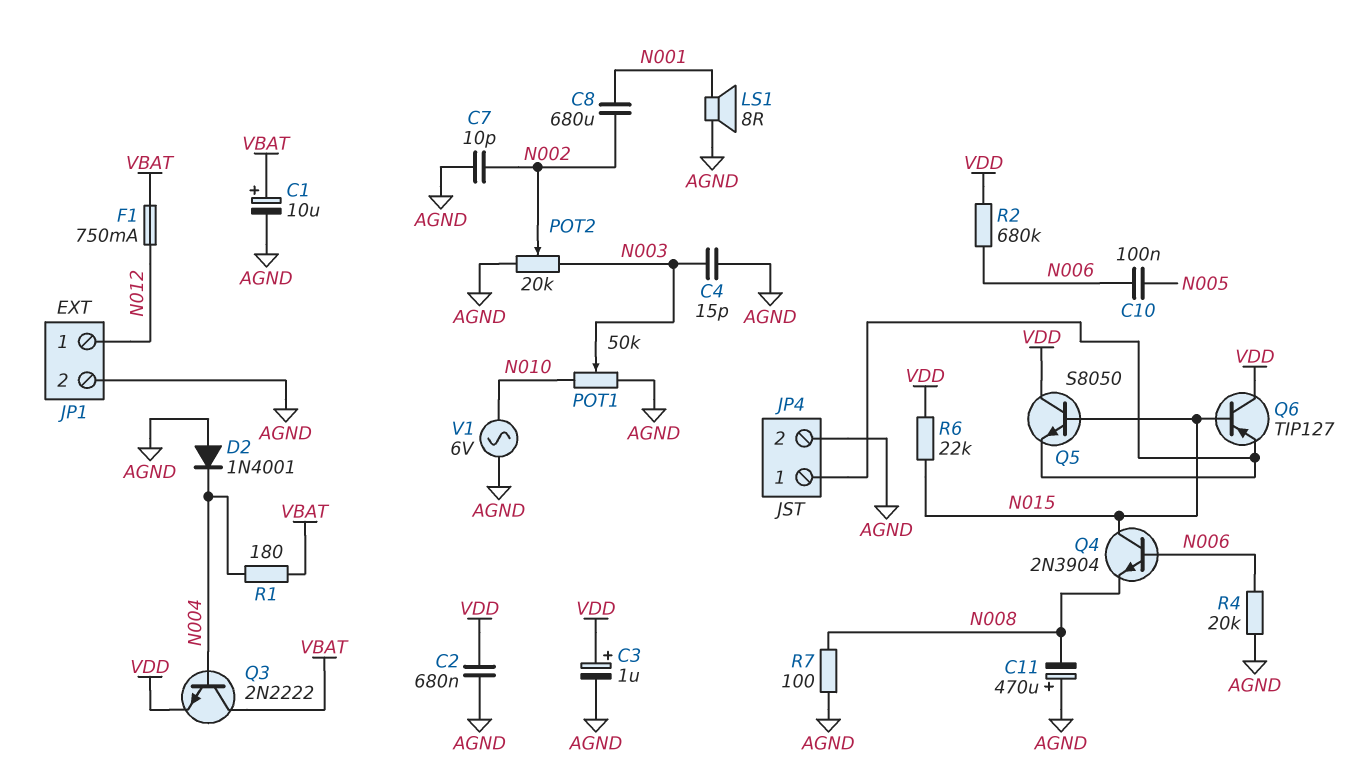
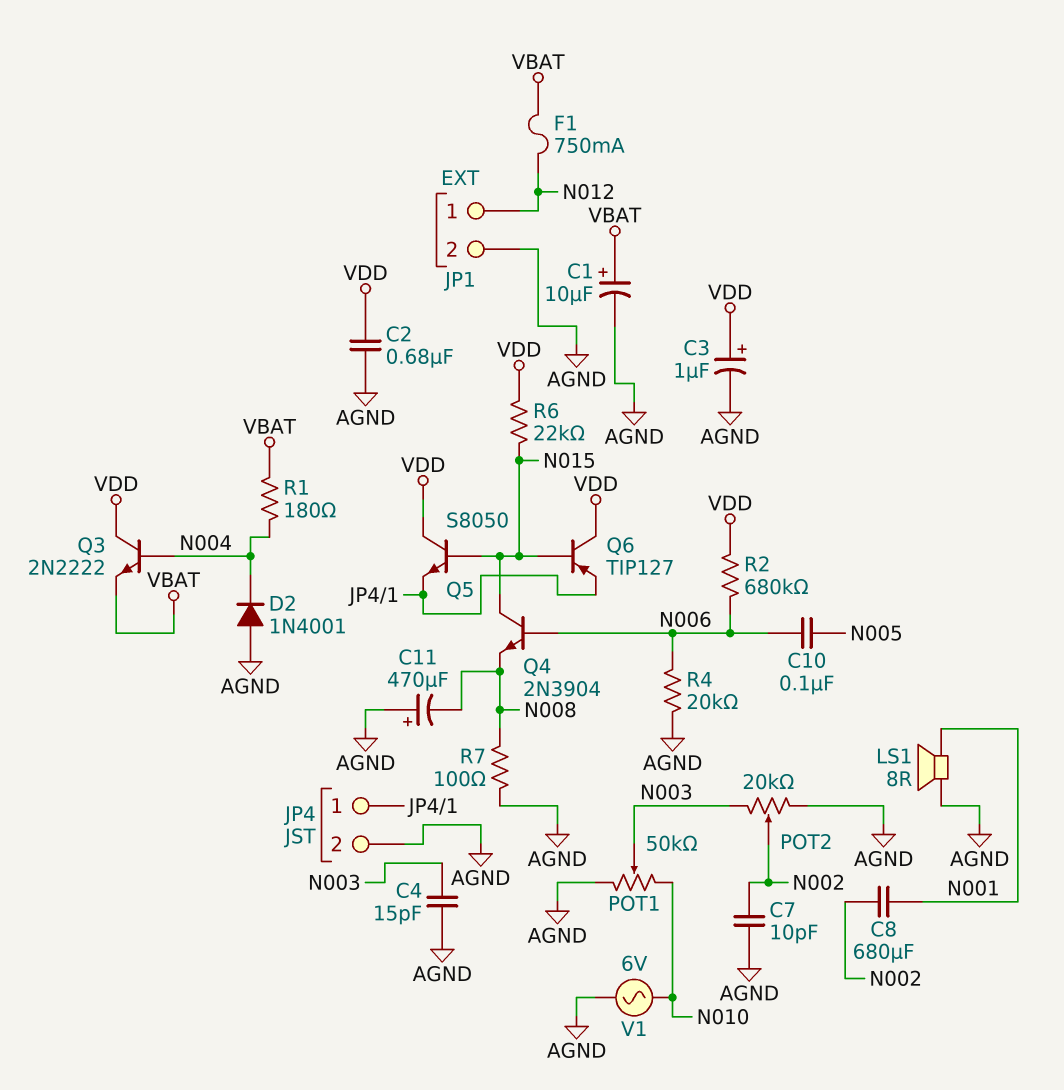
Q3: NPN 2N2222 (B N004, C VBAT, E VDD) -> NPN 2N2222 (B N004, C VDD, E VBAT)

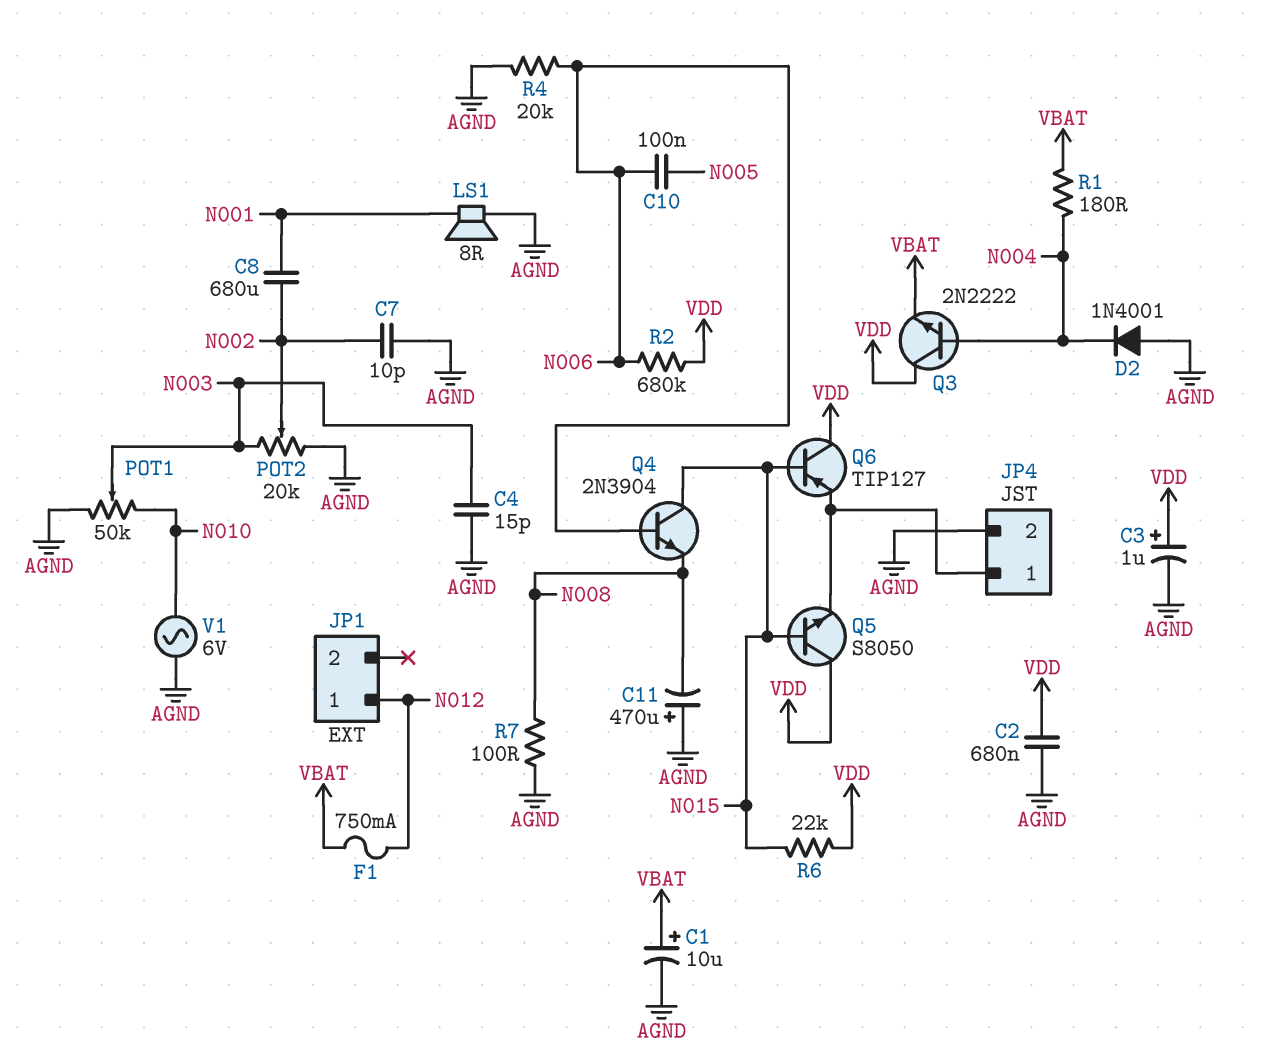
JP1 pin 2: AGND -> none

